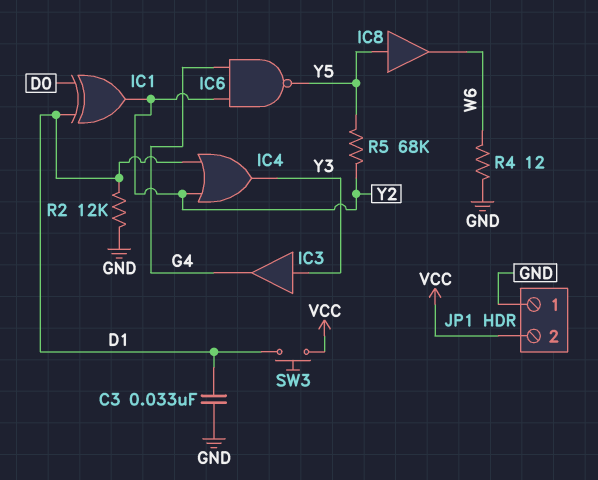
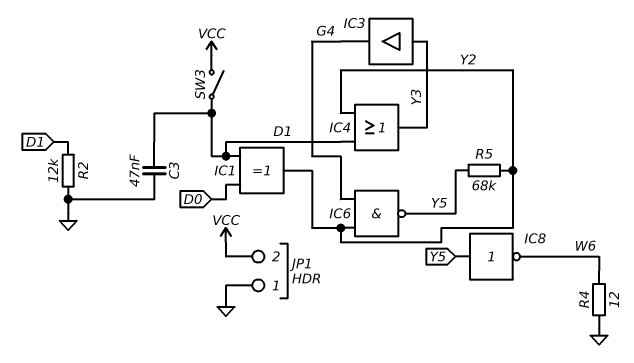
C3: 33nF (D1, GND) -> 47nF (D1, GND)
IC8: buffer (in Y5, out W6) -> NOT (in Y5, out W6)
SW3: button (D1, VCC) -> switch (D1, VCC)

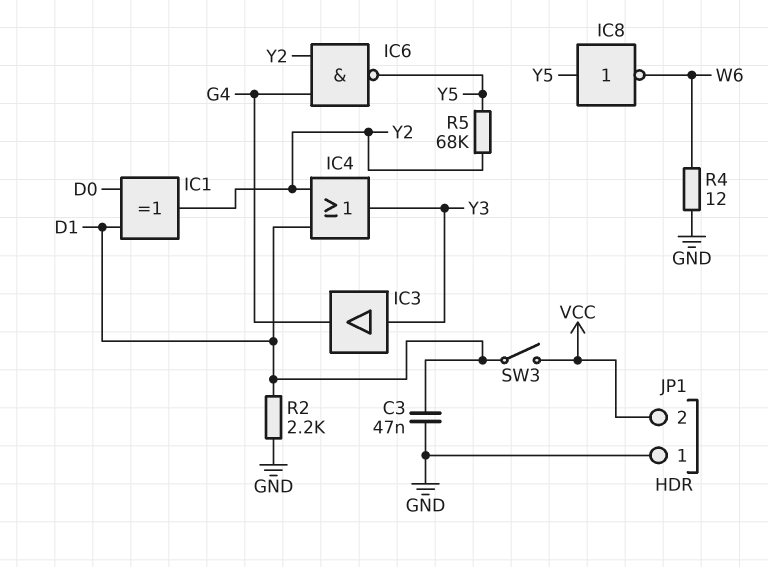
R2: 12k (D1, GND) -> 2.2k (D1, GND)

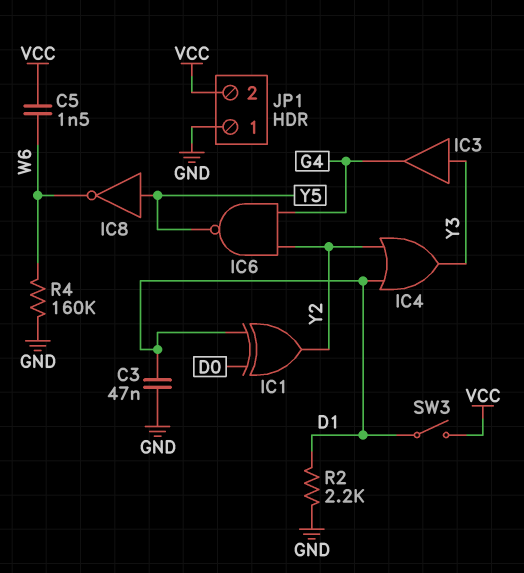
C5: none -> 1.5nF (VCC, W6)
R4: 12 (GND, W6) -> 160k (GND, W6)
R5: 68k (Y2, Y5) -> none

